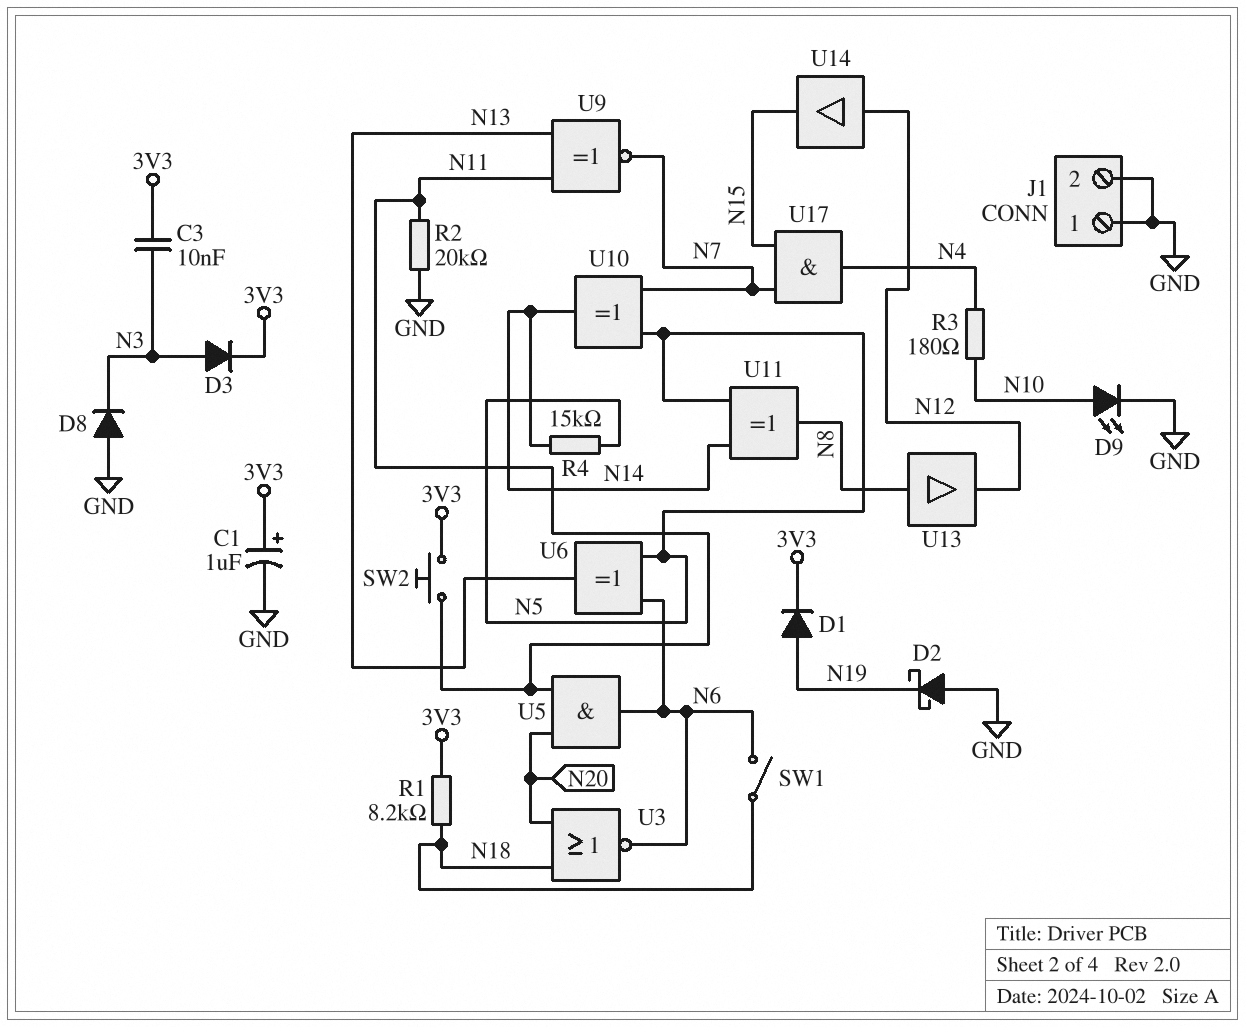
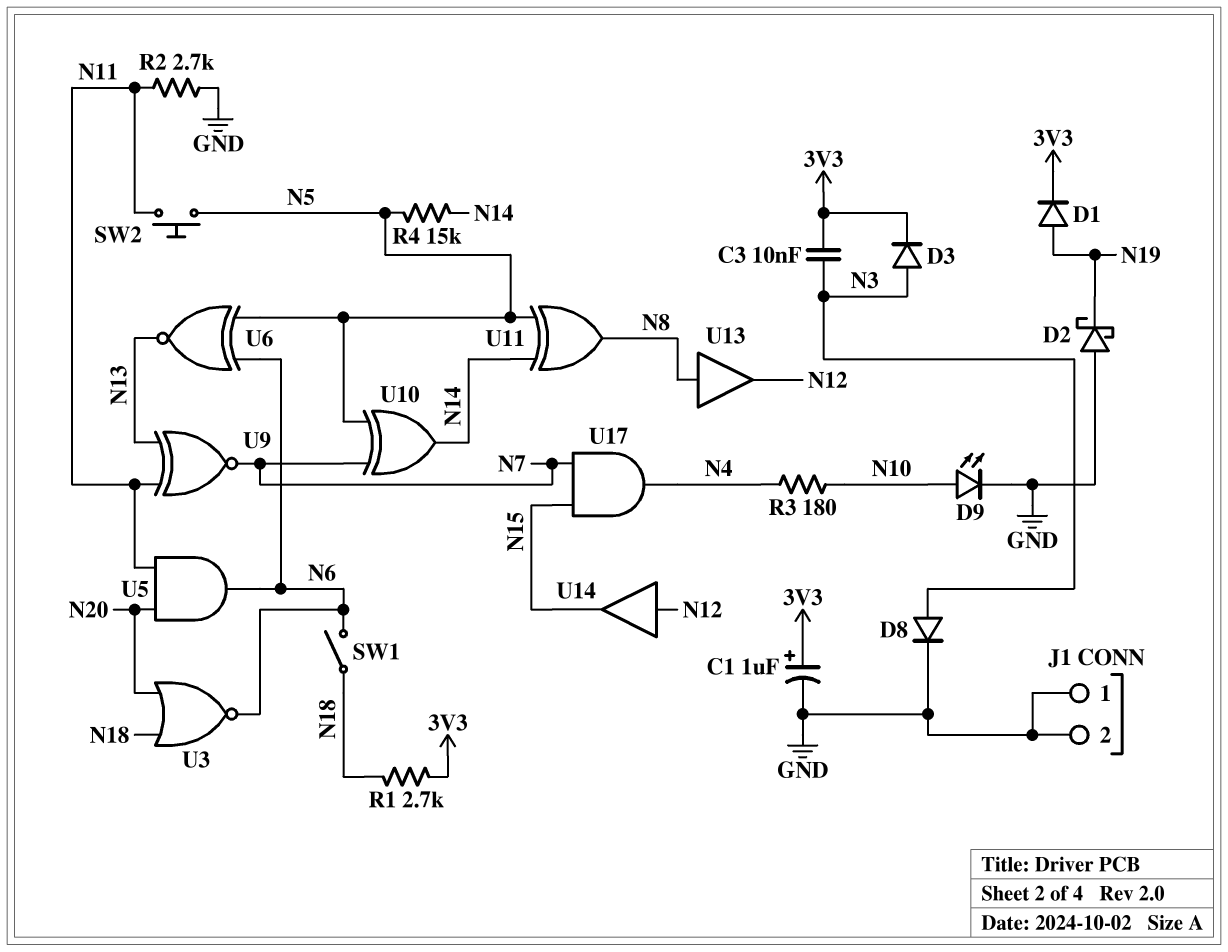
D8: diode (A GND, K N3) -> diode (A N3, K GND)
R1: 8.2k (3V3, N18) -> 2.7k (3V3, N18)
R2: 20k (GND, N11) -> 2.7k (GND, N11)
SW2: button (3V3, N11) -> button (N5, N11)
U6: XOR (in N5, in N6, out N13) -> XNOR (in N5, in N6, out N13)

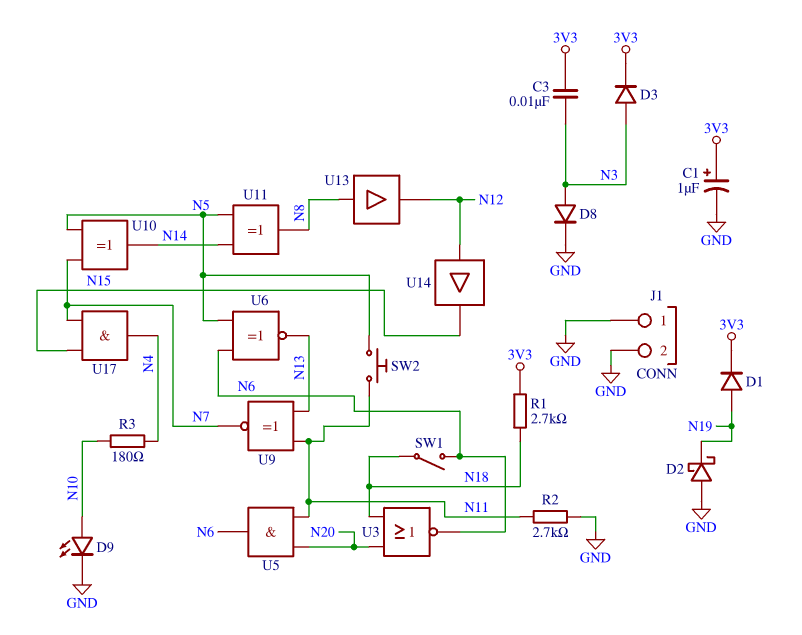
R4: 15k (N5, N14) -> none

